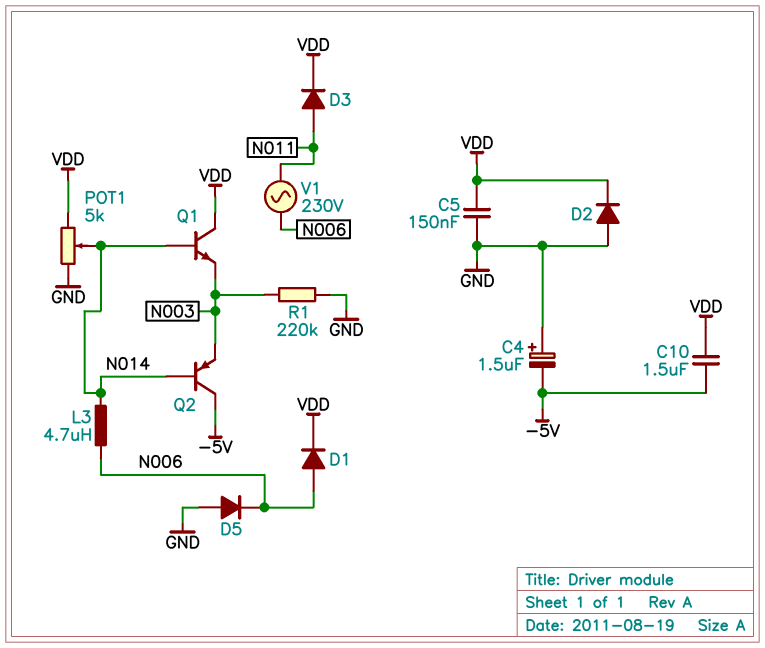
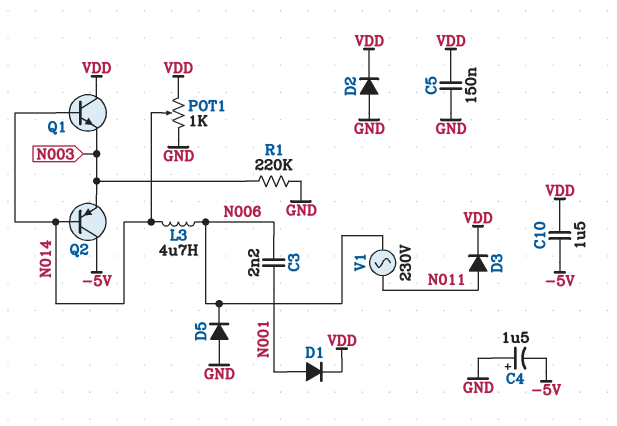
C3: none -> 2.2nF (N001, N006)
D1: diode (A N006, K VDD) -> diode (A N001, K VDD)
POT1: 5k (GND, VDD, wiper N014) -> 1k (GND, VDD, wiper N014)

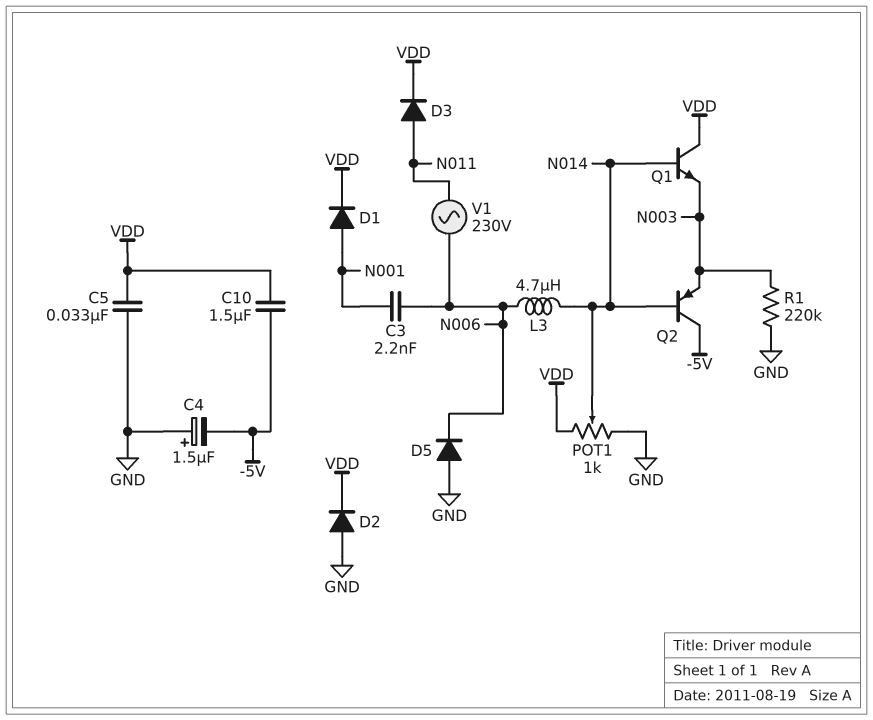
C5: 150nF (GND, VDD) -> 33nF (GND, VDD)

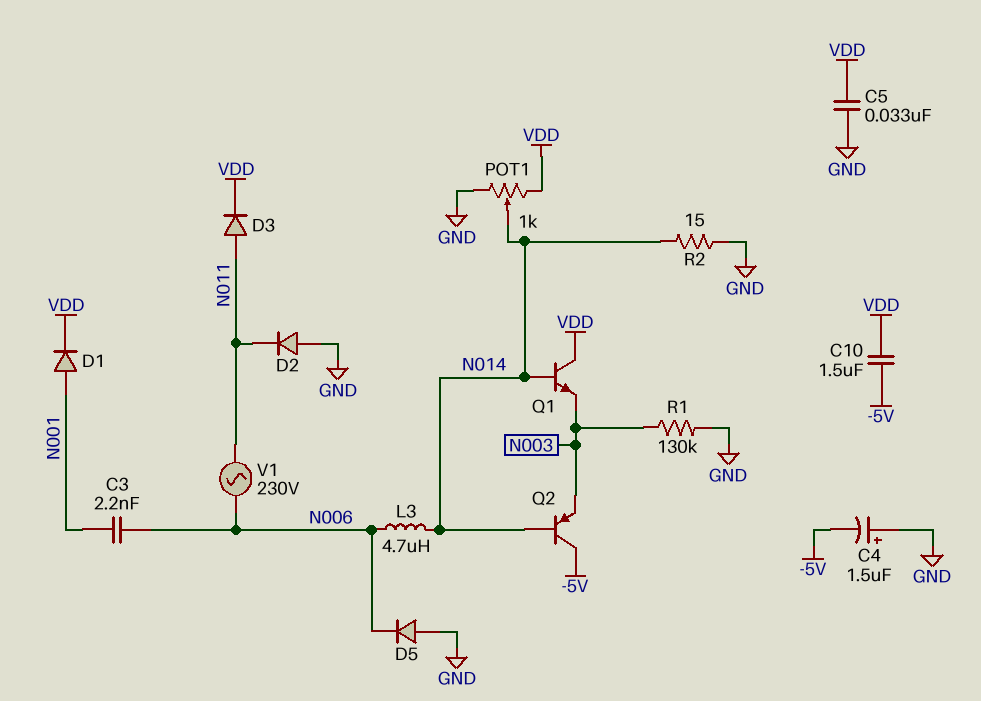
D2: diode (A GND, K VDD) -> diode (A GND, K N011)
R1: 220k (GND, N003) -> 130k (GND, N003)
R2: none -> 15 (GND, N014)

